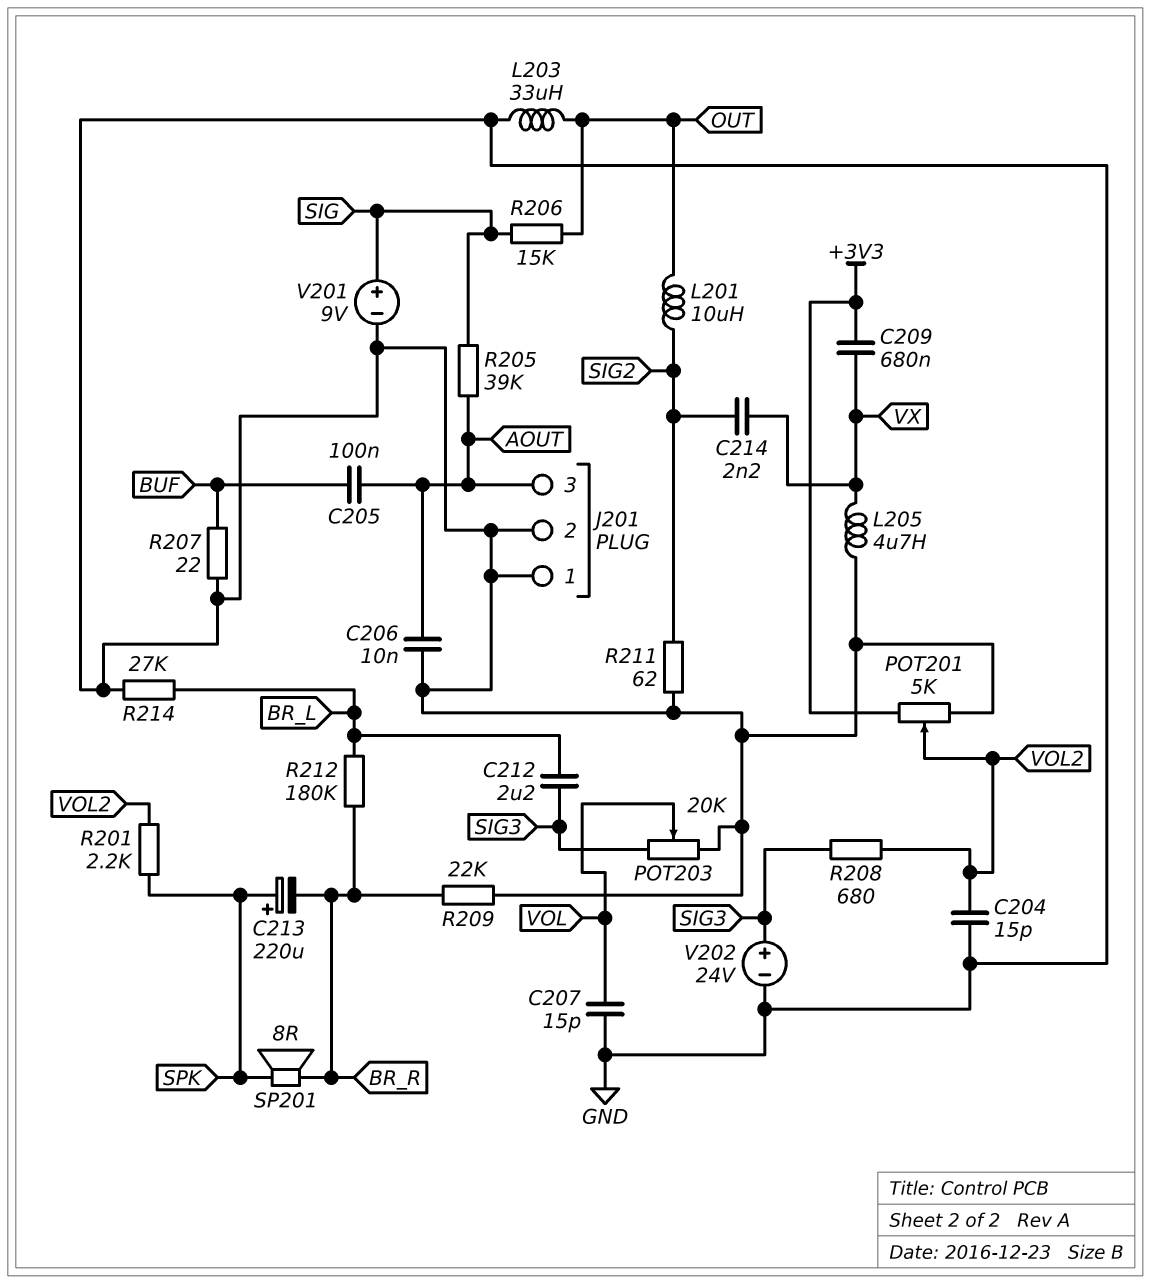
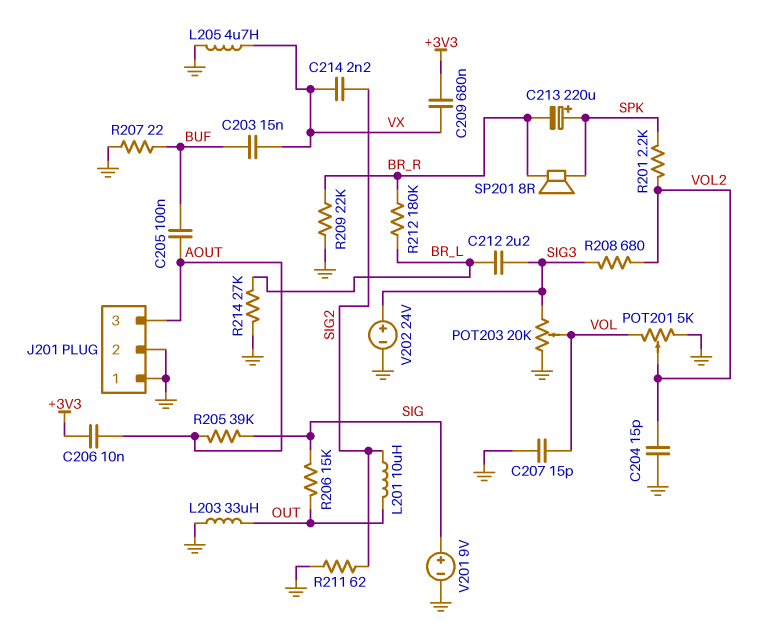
C203: none -> 15nF (BUF, VX)
C206: 10nF (AOUT, GND) -> 10nF (+3V3, AOUT)
POT201: 5k (+3V3, GND, wiper VOL2) -> 5k (GND, VOL, wiper VOL2)

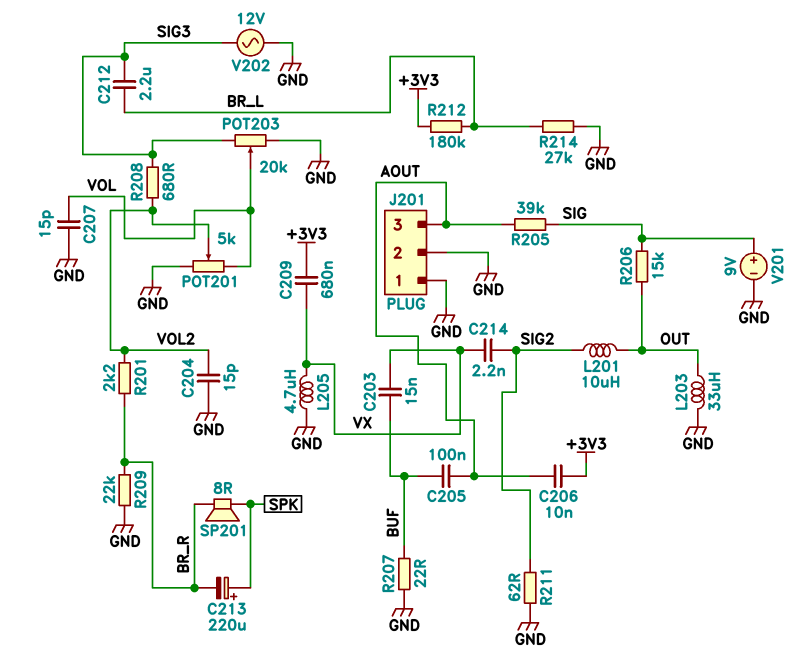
R201: 2.2k (SPK, VOL2) -> 2.2k (BR_R, VOL2)
R212: 180k (BR_L, BR_R) -> 180k (+3V3, BR_L)
V202: 24V (plus SIG3, minus GND) -> AC 12V (GND, SIG3)

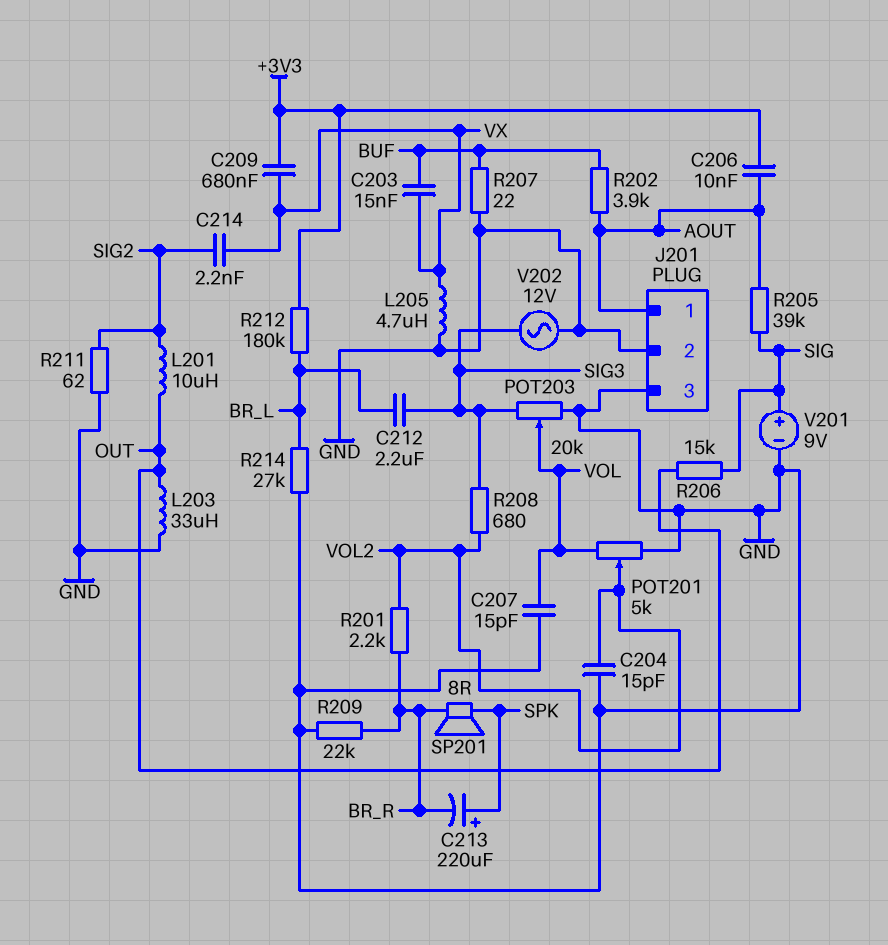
C205: 100nF (AOUT, BUF) -> none
J201 pin 1: GND -> AOUT
J201 pin 3: AOUT -> GND
R202: none -> 3.9k (AOUT, BUF)

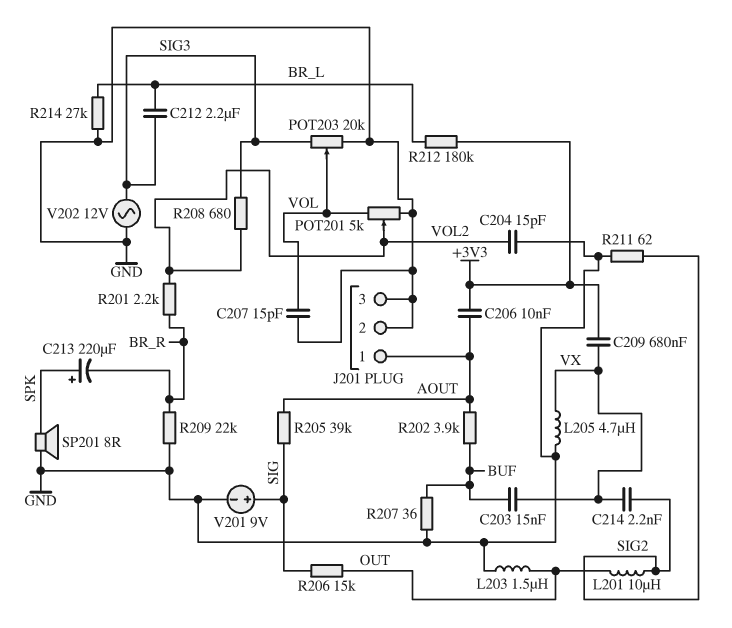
L203: 33uH (GND, OUT) -> 1.5uH (GND, OUT)
R207: 22 (BUF, GND) -> 36 (BUF, GND)
SP201: speaker 8R (BR_R, SPK) -> speaker 8R (GND, SPK)

